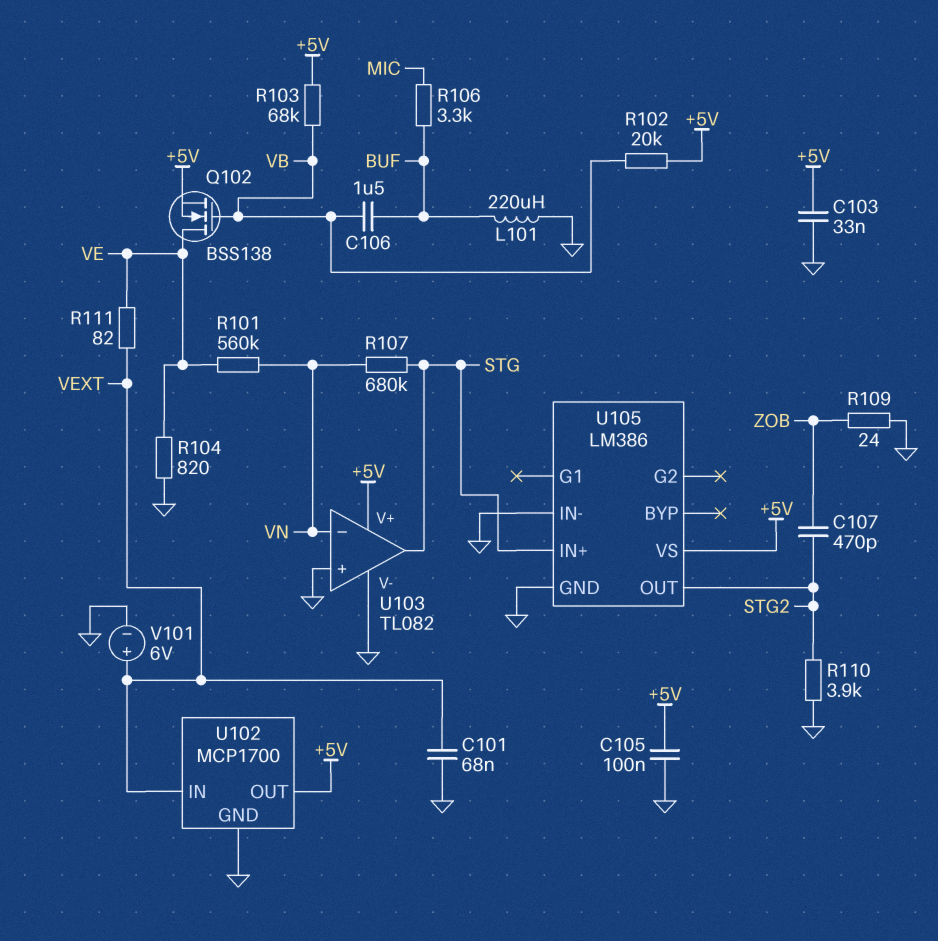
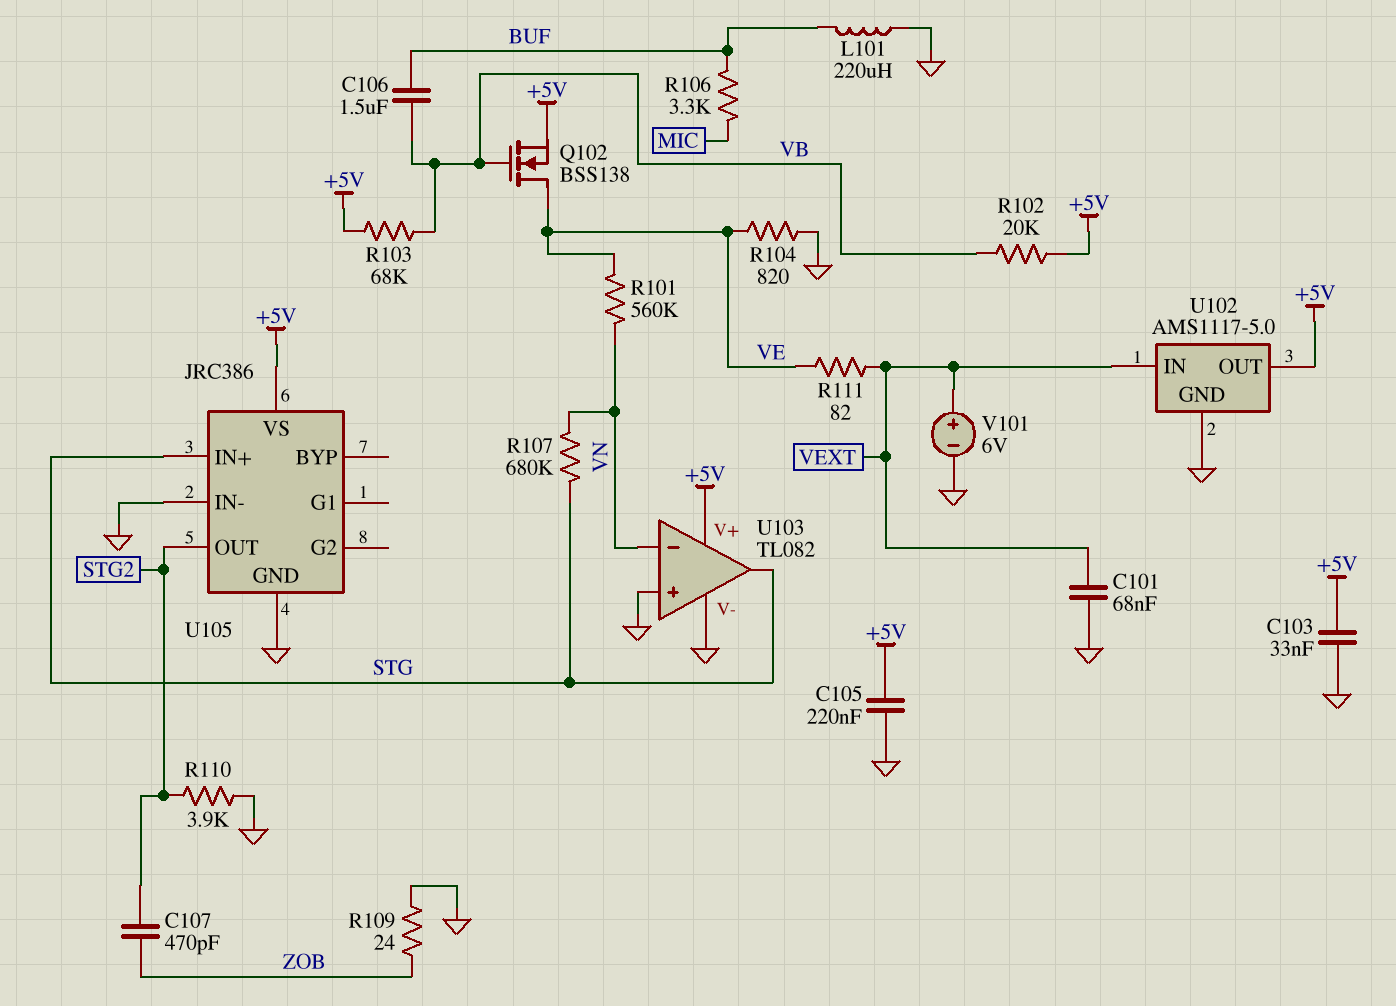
C105: 100nF (+5V, GND) -> 220nF (+5V, GND)
U102: MCP1700 -> AMS1117-5.0
U105: LM386 -> JRC386

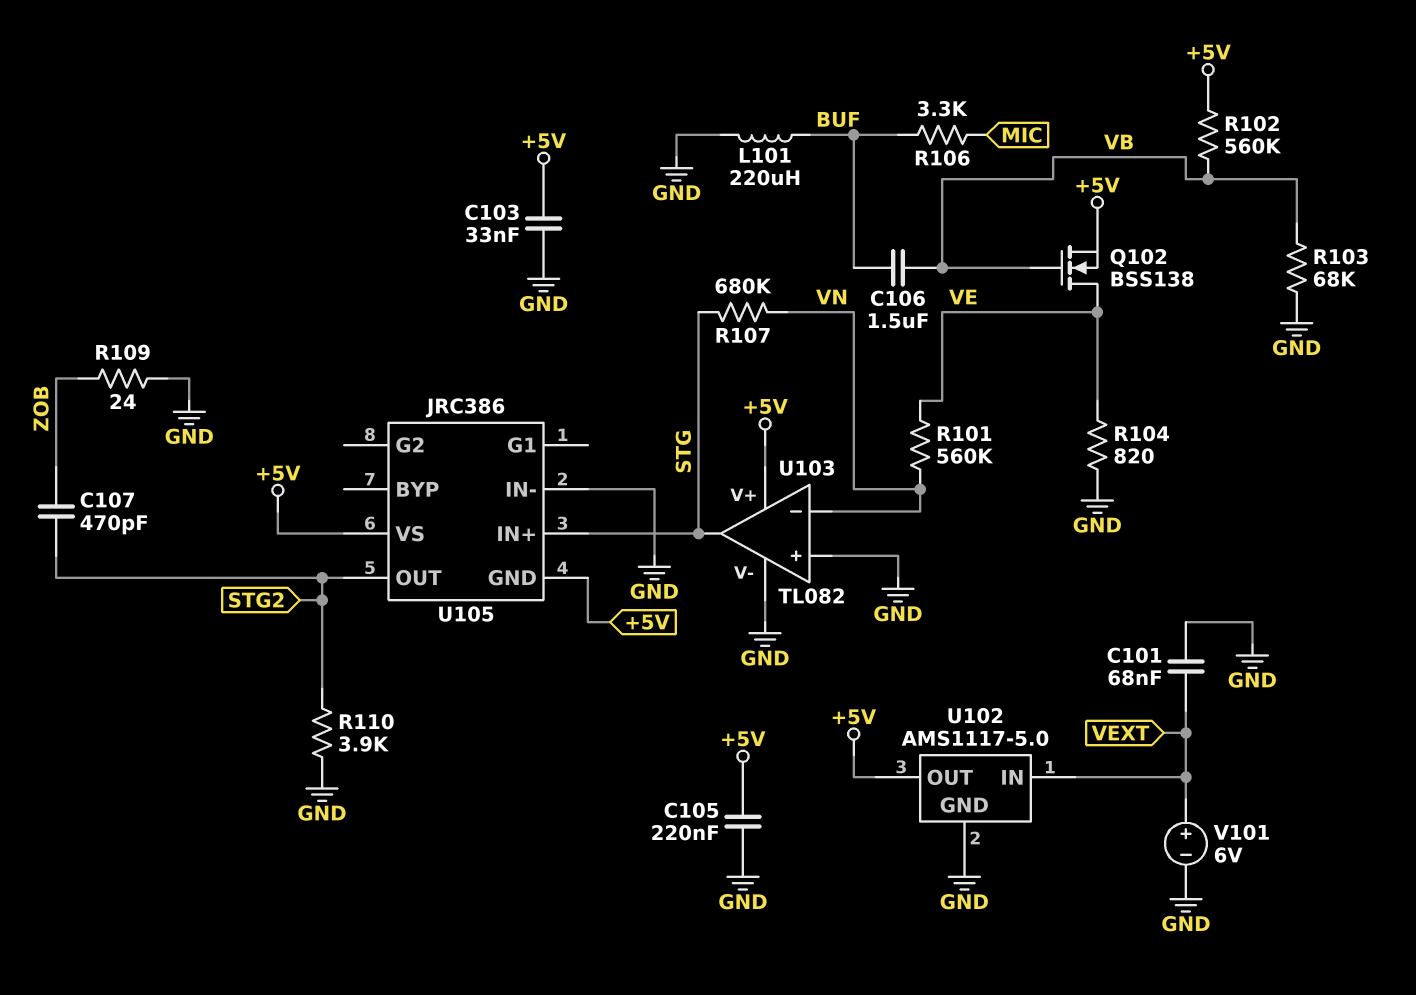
R102: 20k (+5V, VB) -> 560k (+5V, VB)
R103: 68k (+5V, VB) -> 68k (GND, VB)
R111: 82 (VE, VEXT) -> none
U105 pin GND: GND -> +5V

